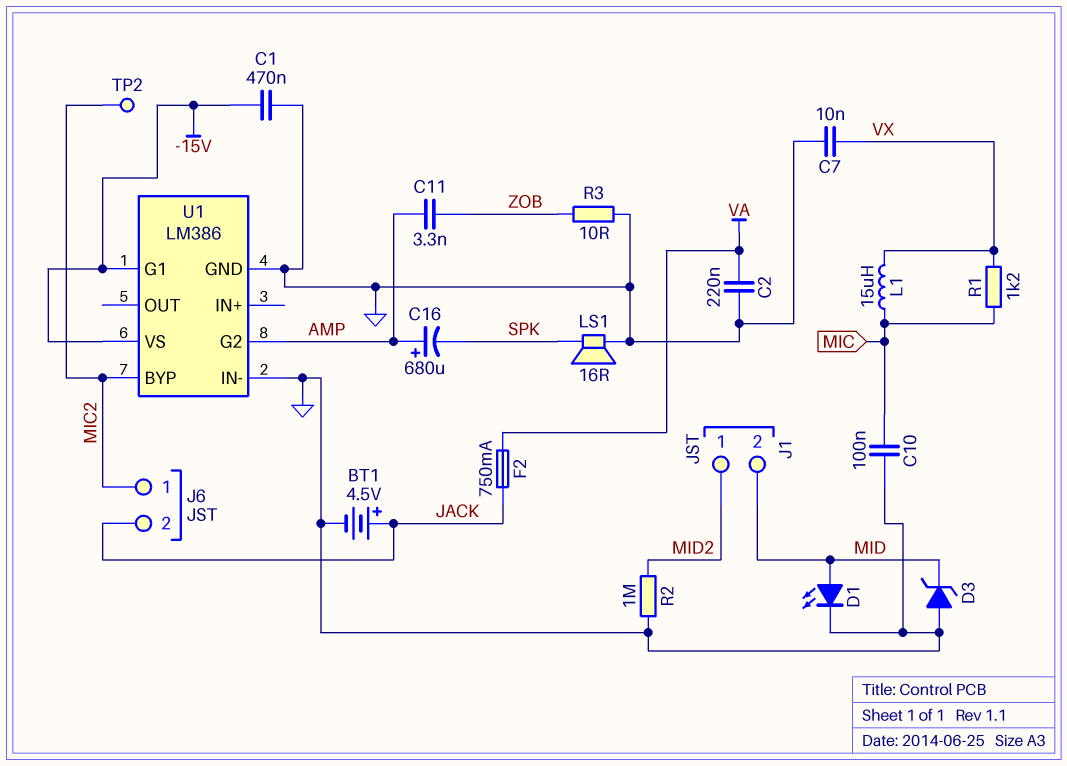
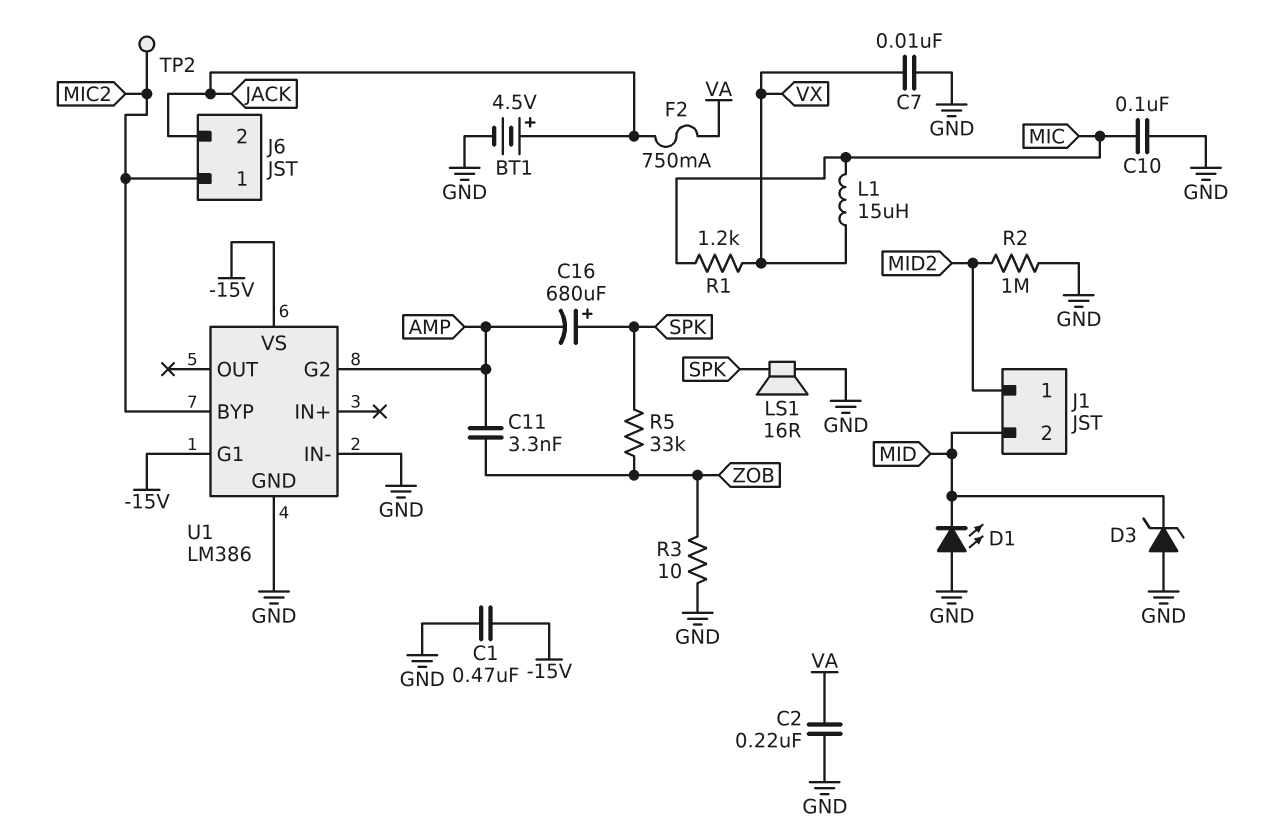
C16: 680uF (plus AMP, minus SPK) -> 680uF (plus SPK, minus AMP)
D1: LED (A MID, K GND) -> LED (A GND, K MID)
R5: none -> 33k (SPK, ZOB)

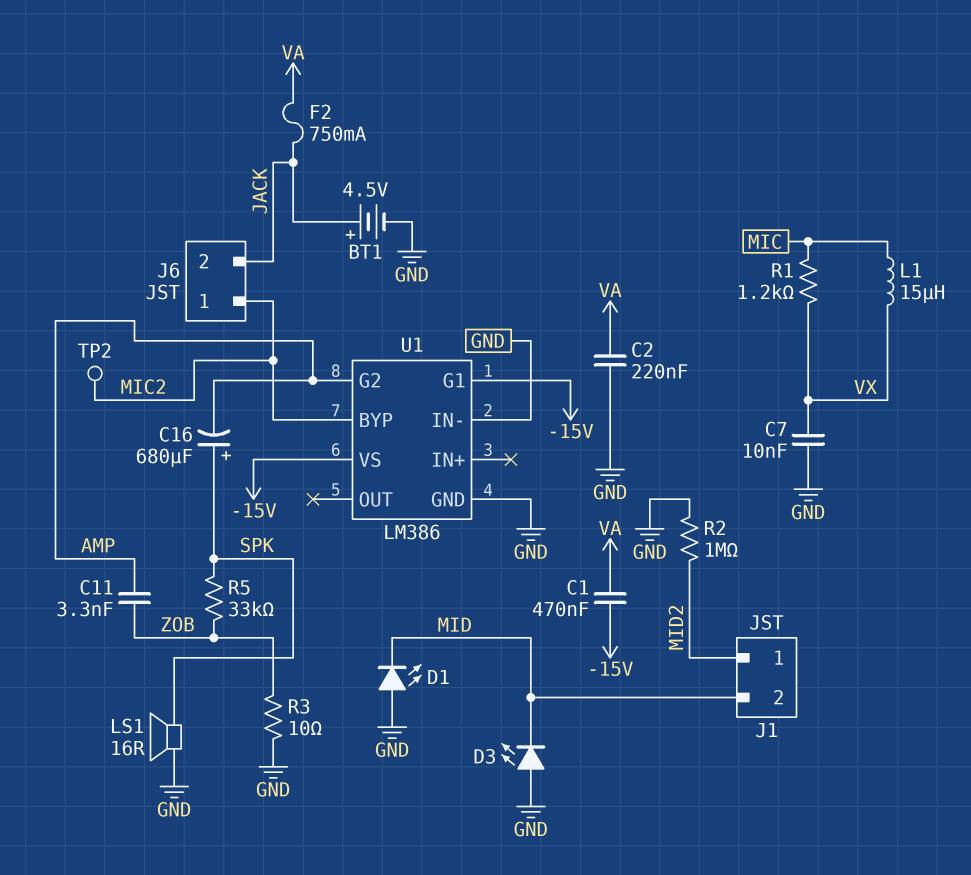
C1: 470nF (-15V, GND) -> 470nF (-15V, VA)
C10: 100nF (GND, MIC) -> none
D3: zener (A GND, K MID) -> LED (A GND, K MID)

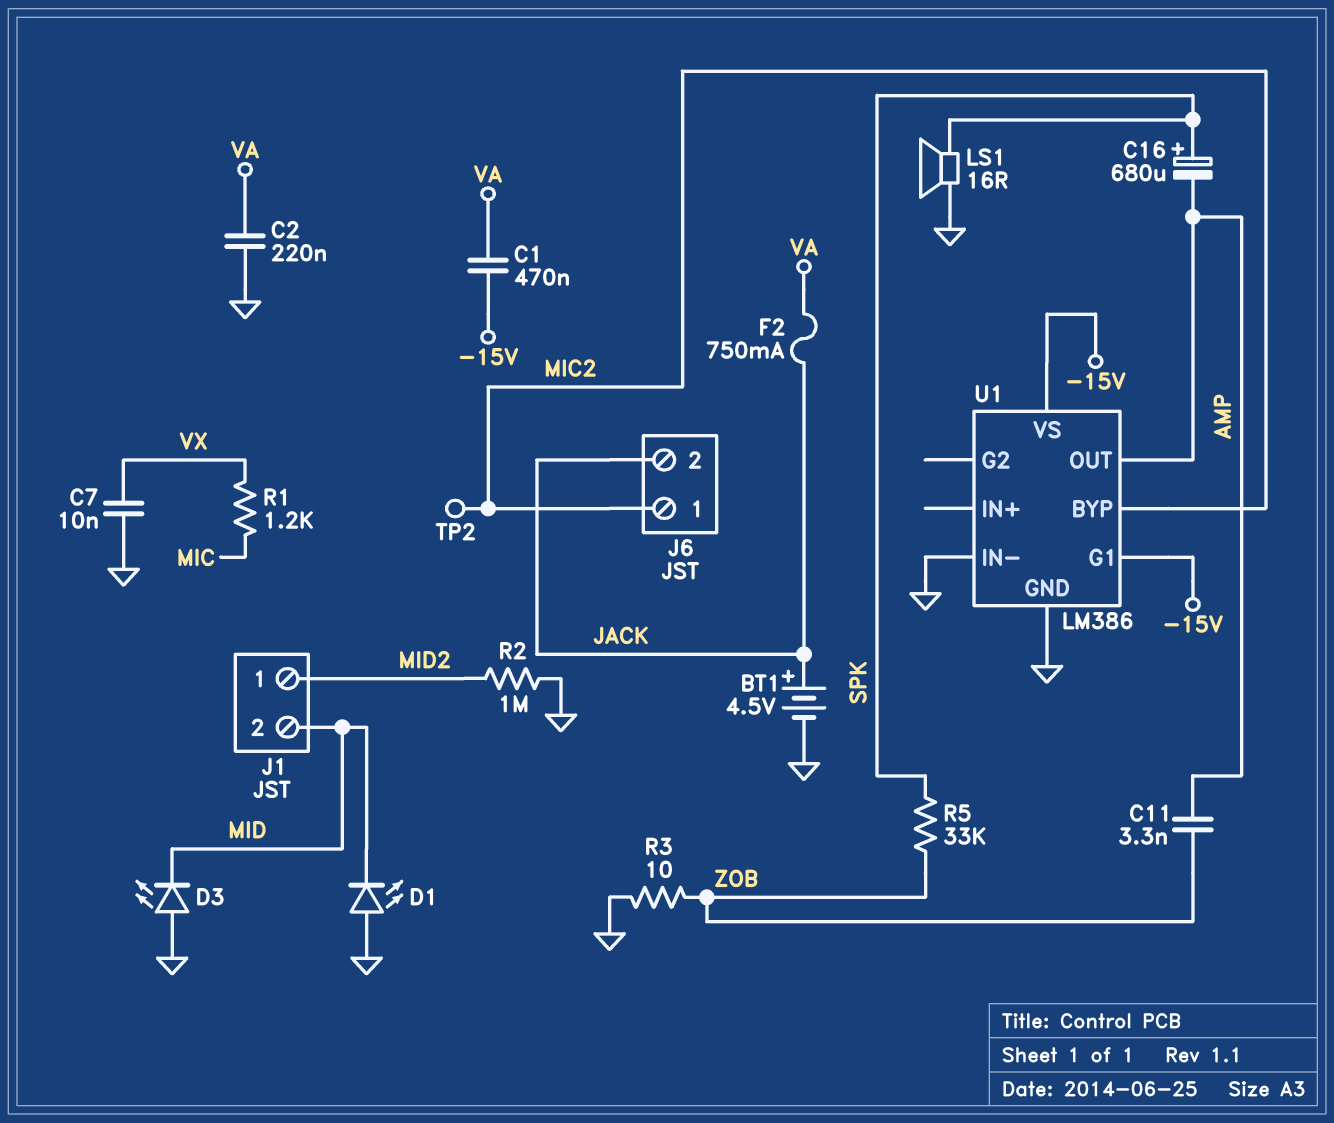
L1: 15uH (MIC, VX) -> none
U1 pin G2: AMP -> none
U1 pin OUT: none -> AMP

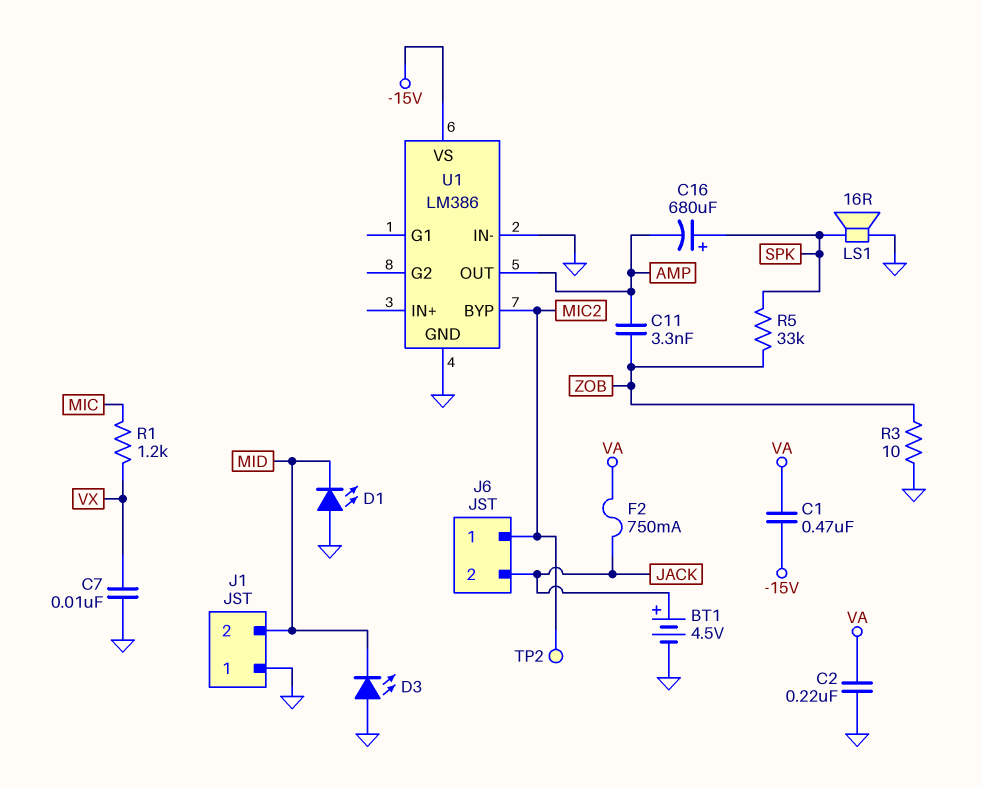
J1 pin 1: MID2 -> GND
R2: 1M (GND, MID2) -> none
U1 pin G1: -15V -> none

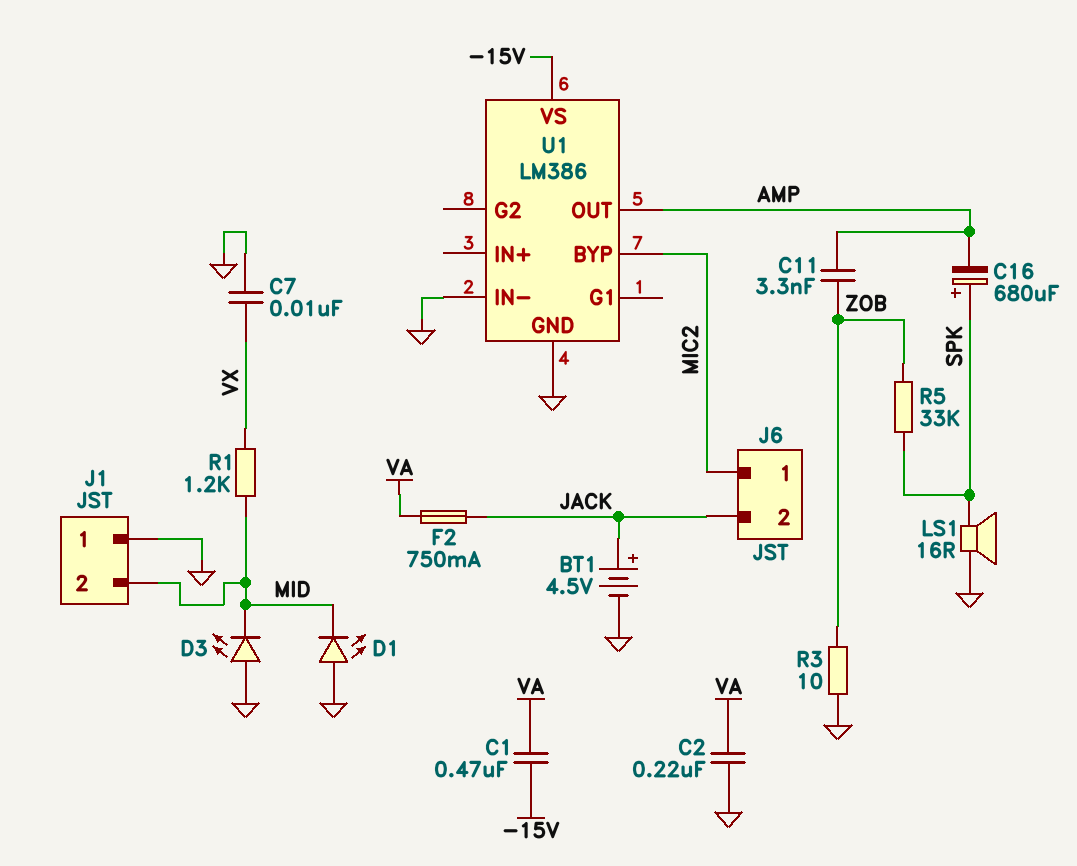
R1: 1.2k (MIC, VX) -> 1.2k (MID, VX)
TP2: test point (MIC2) -> none

